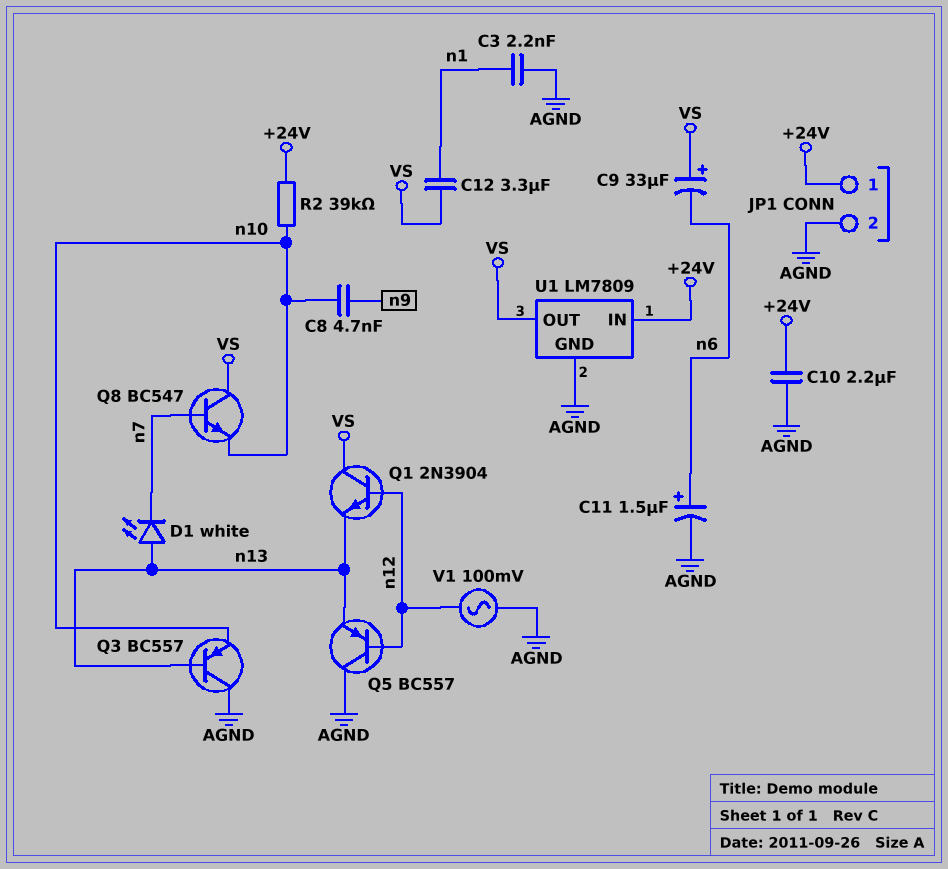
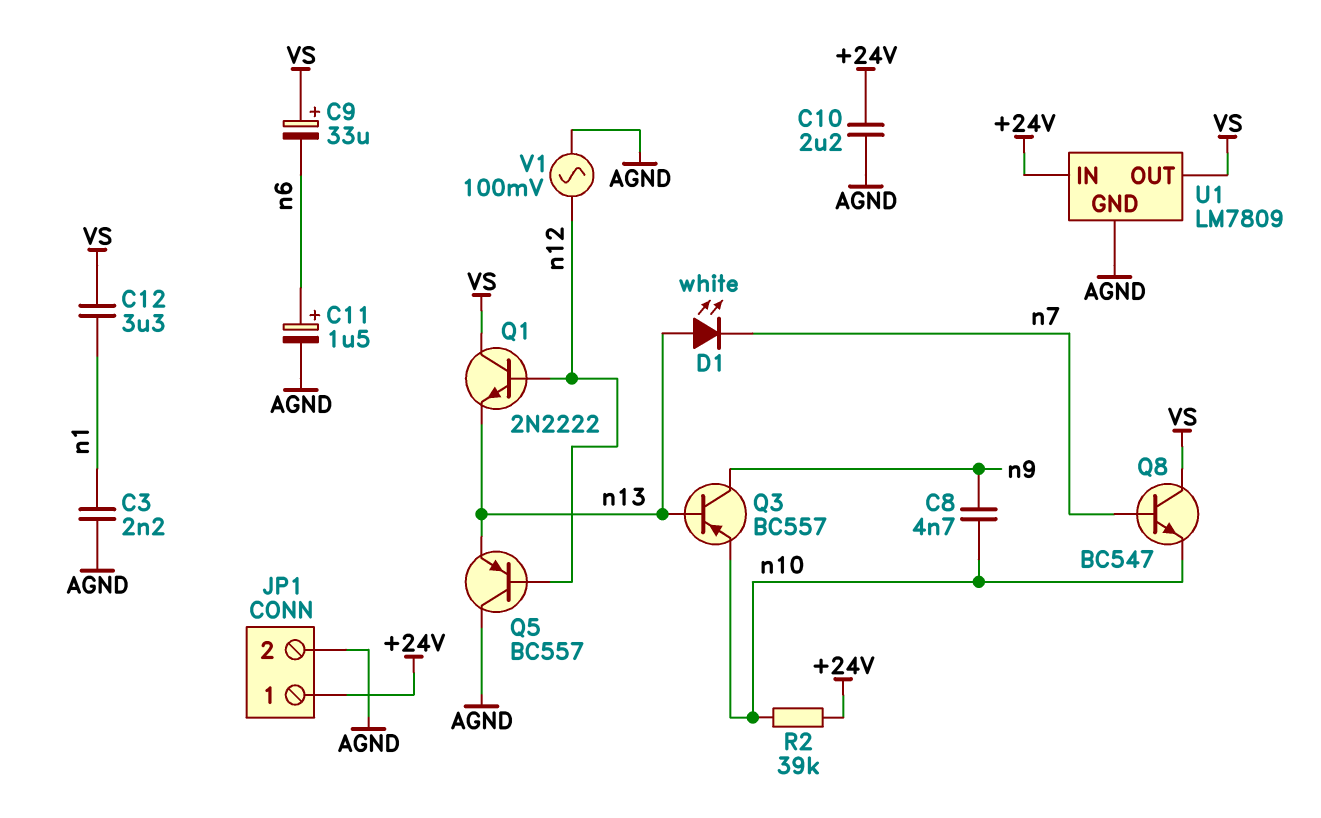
Q1: NPN 2N3904 (B n12, C VS, E n13) -> NPN 2N2222 (B n12, C VS, E n13)
Q3: PNP BC557 (B n13, C AGND, E n10) -> PNP BC557 (B n13, C n9, E n10)

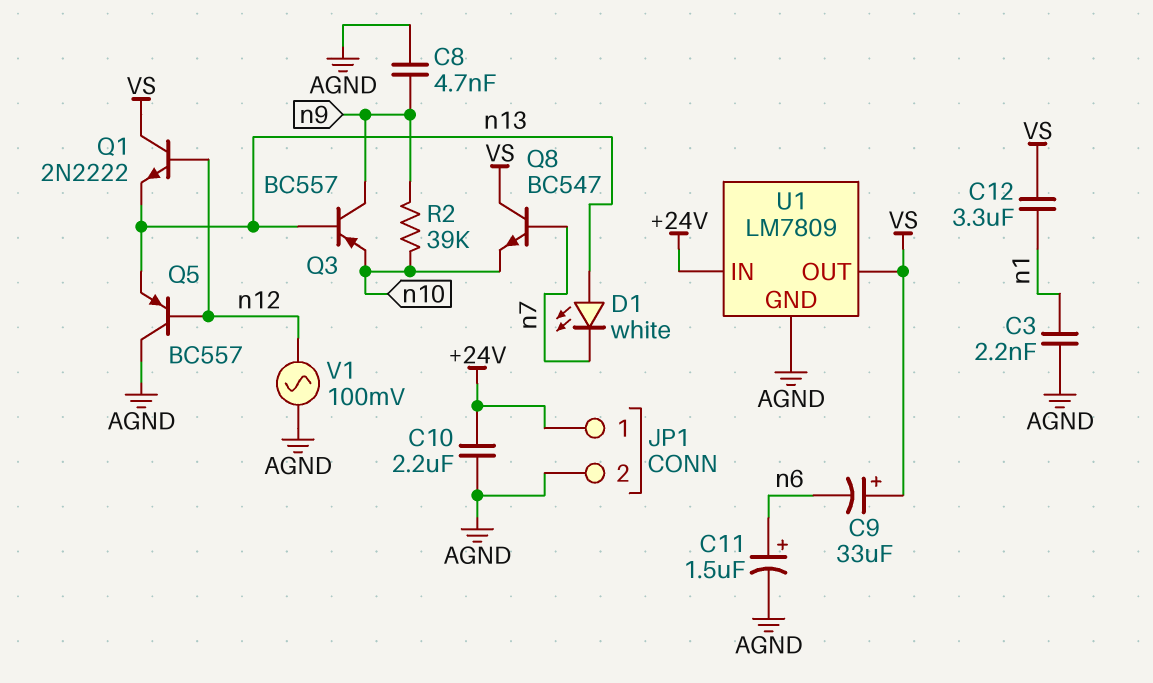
C8: 4.7nF (n9, n10) -> 4.7nF (AGND, n9)
R2: 39k (+24V, n10) -> 39k (n9, n10)

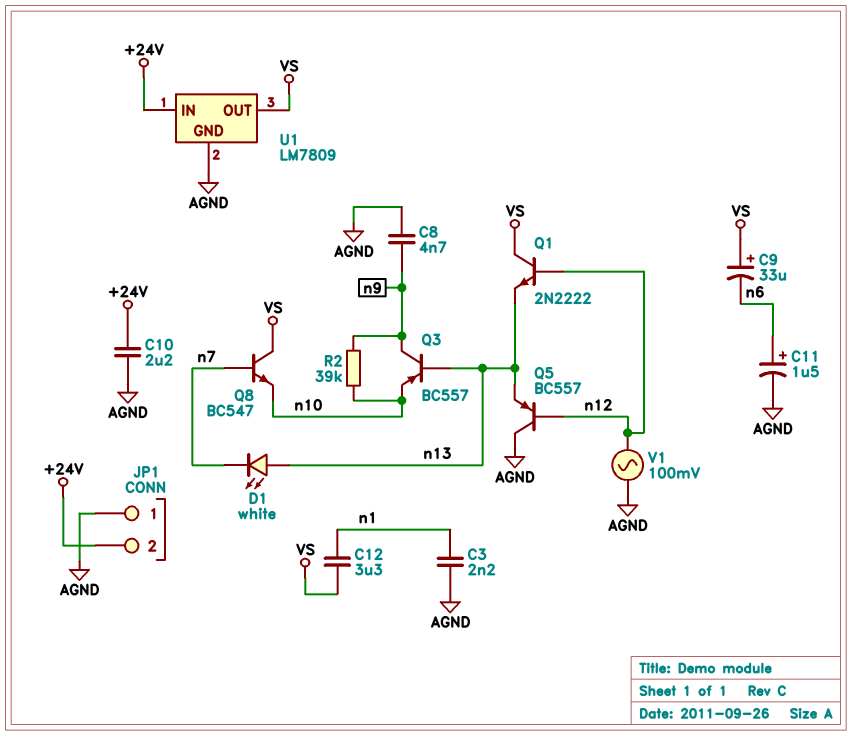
JP1 pin 1: +24V -> AGND
JP1 pin 2: AGND -> +24V

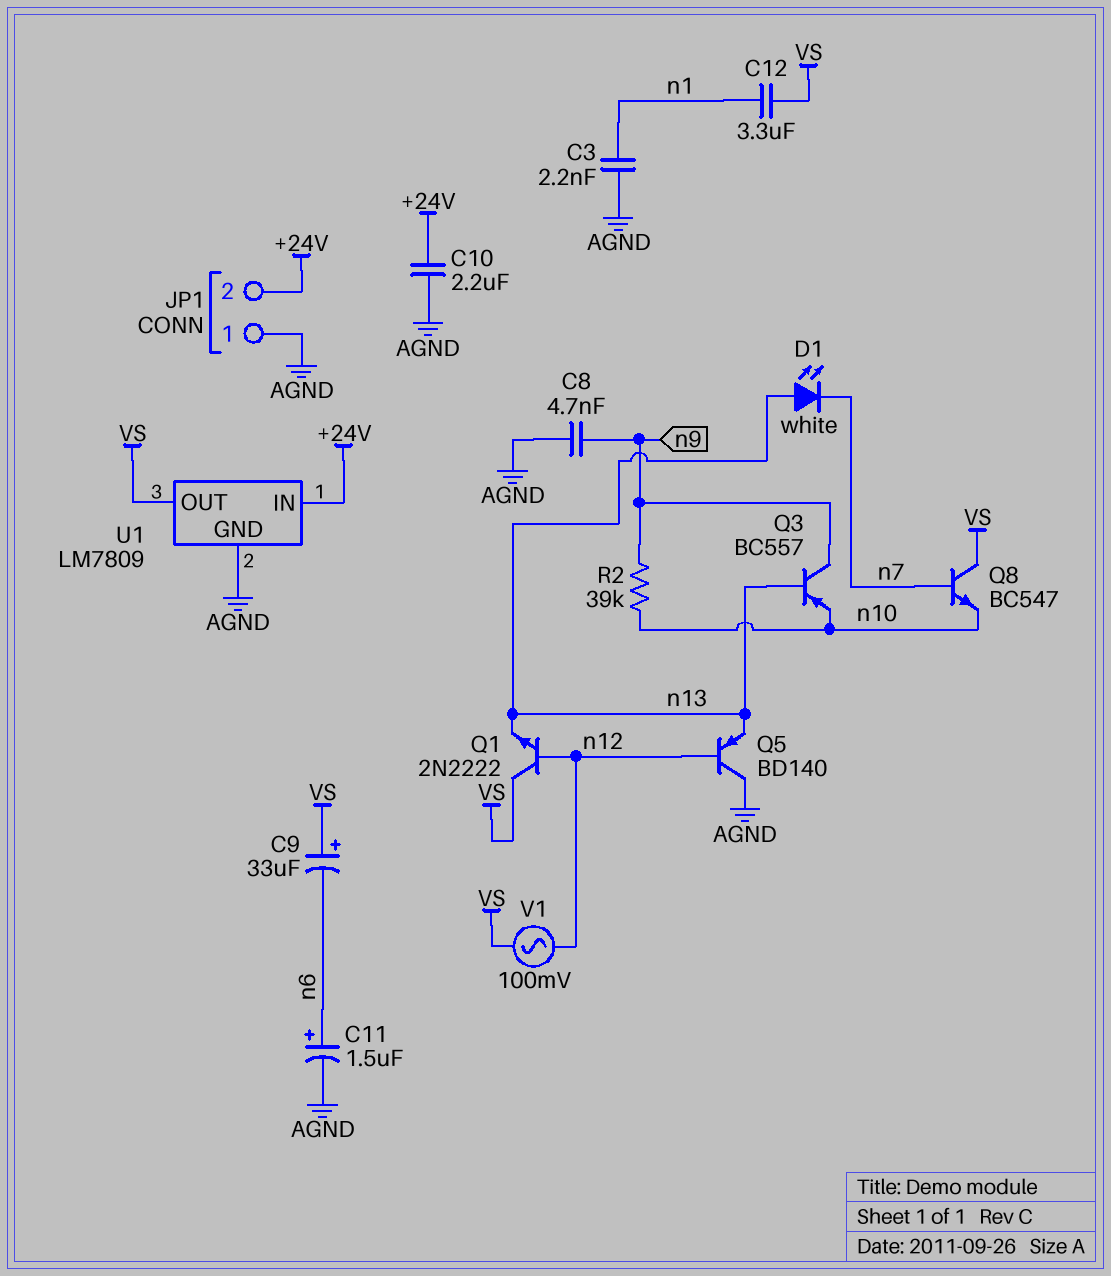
Q5: PNP BC557 (B n12, C AGND, E n13) -> PNP BD140 (B n12, C AGND, E n13)
V1: AC 100mV (AGND, n12) -> AC 100mV (VS, n12)

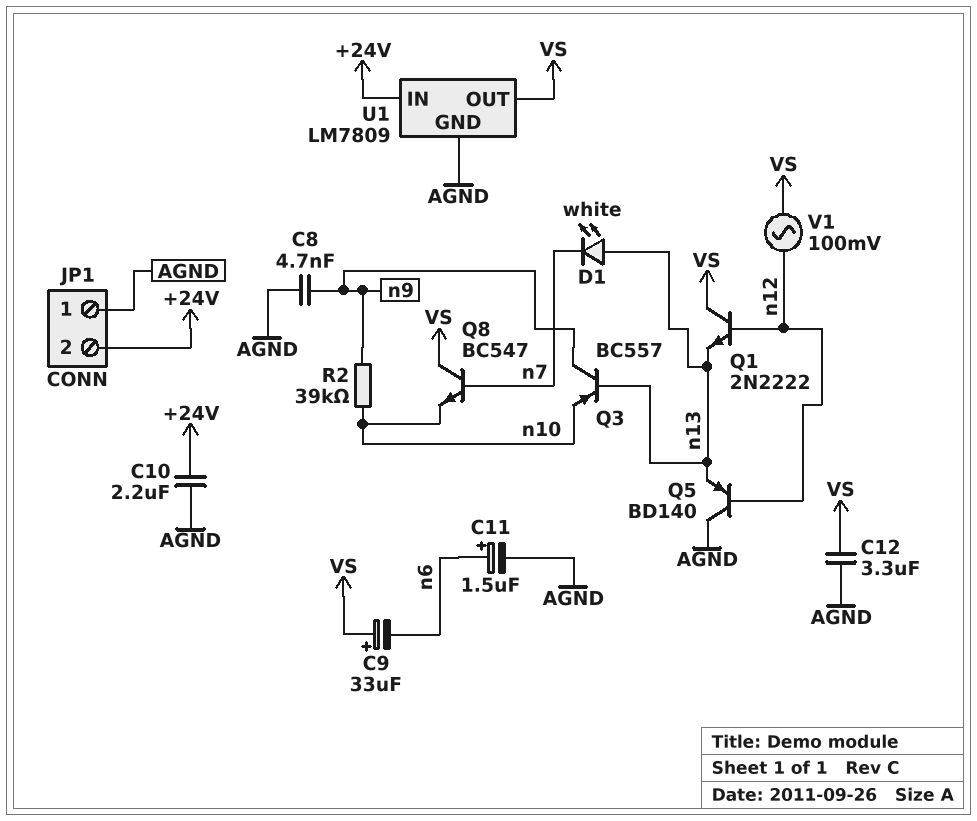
C3: 2.2nF (AGND, n1) -> none
C12: 3.3uF (VS, n1) -> 3.3uF (AGND, VS)

